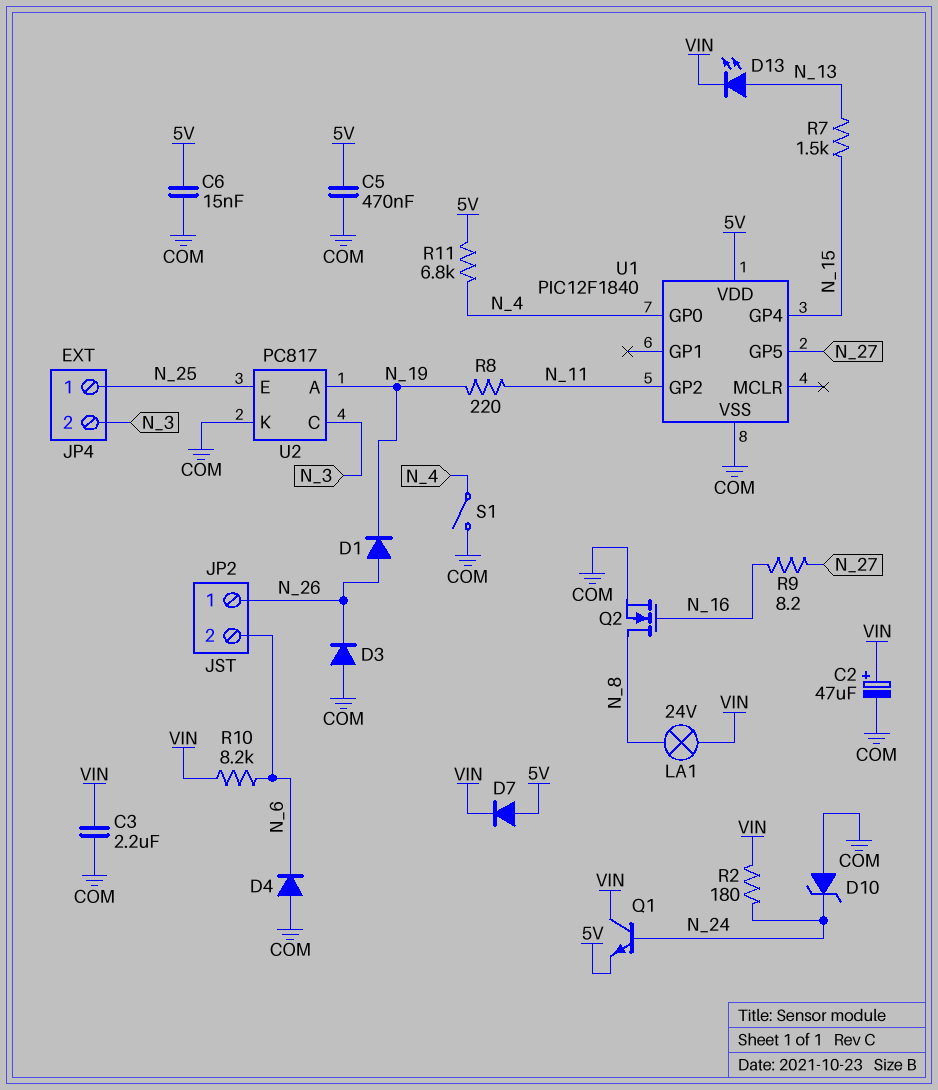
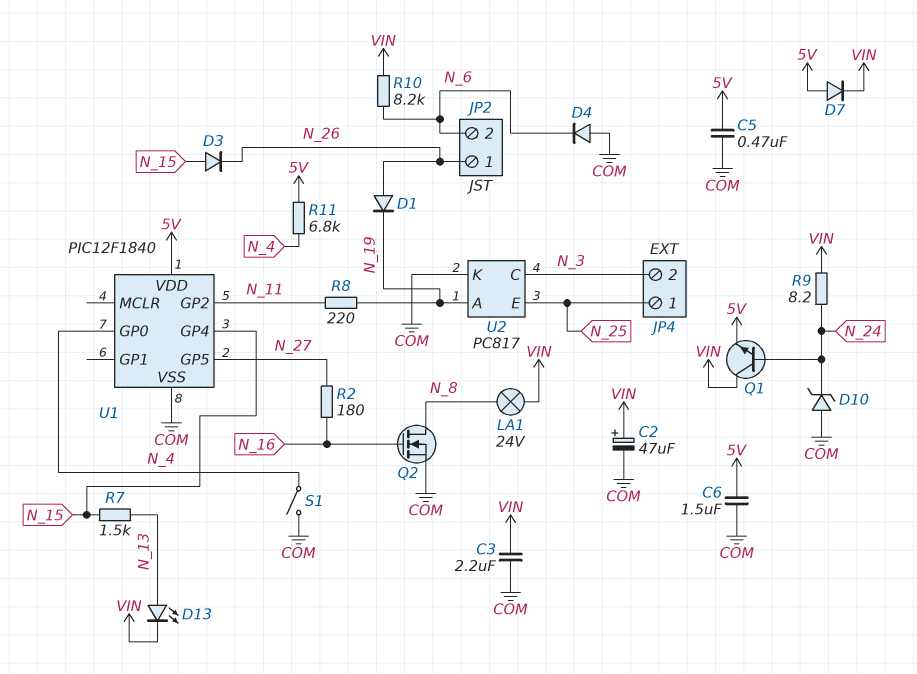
C6: 15nF (5V, COM) -> 1.5uF (5V, COM)
D3: diode (A COM, K N_26) -> diode (A N_15, K N_26)
R2: 180 (N_24, VIN) -> 180 (N_16, N_27)
R9: 8.2 (N_16, N_27) -> 8.2 (N_24, VIN)

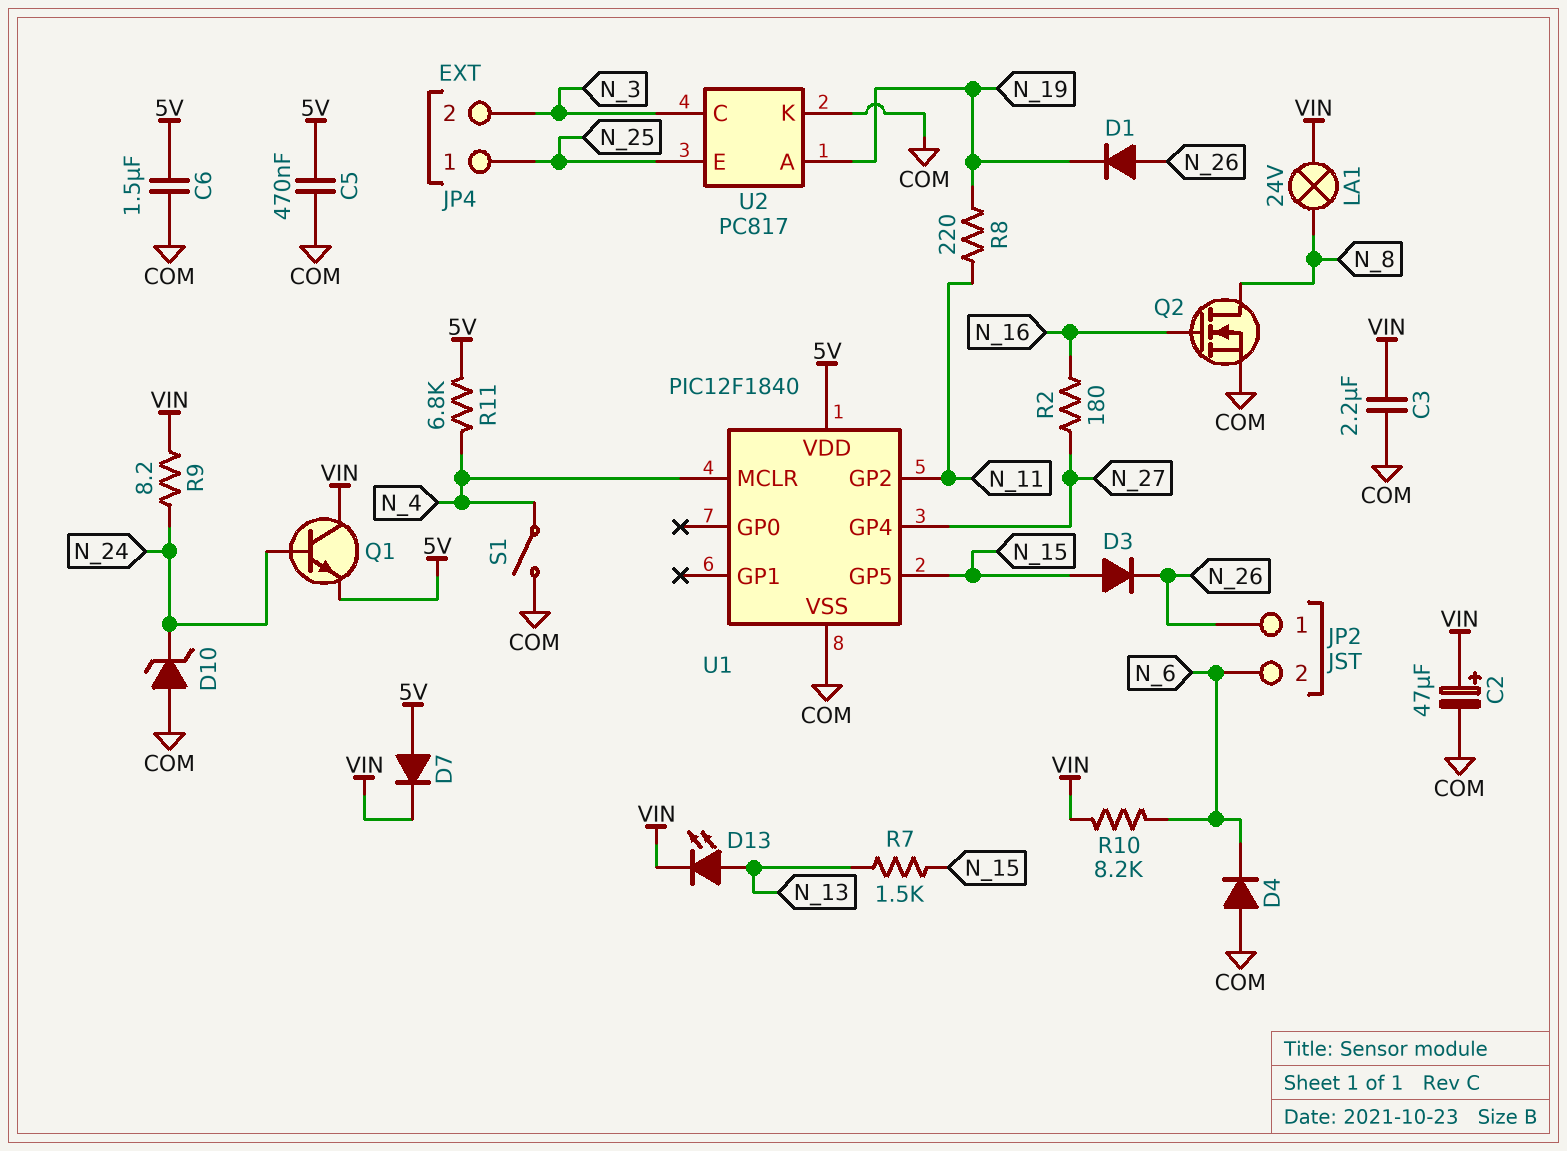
U1 pin GP0: N_4 -> none
U1 pin GP4: N_15 -> N_27
U1 pin GP5: N_27 -> N_15
U1 pin MCLR: none -> N_4

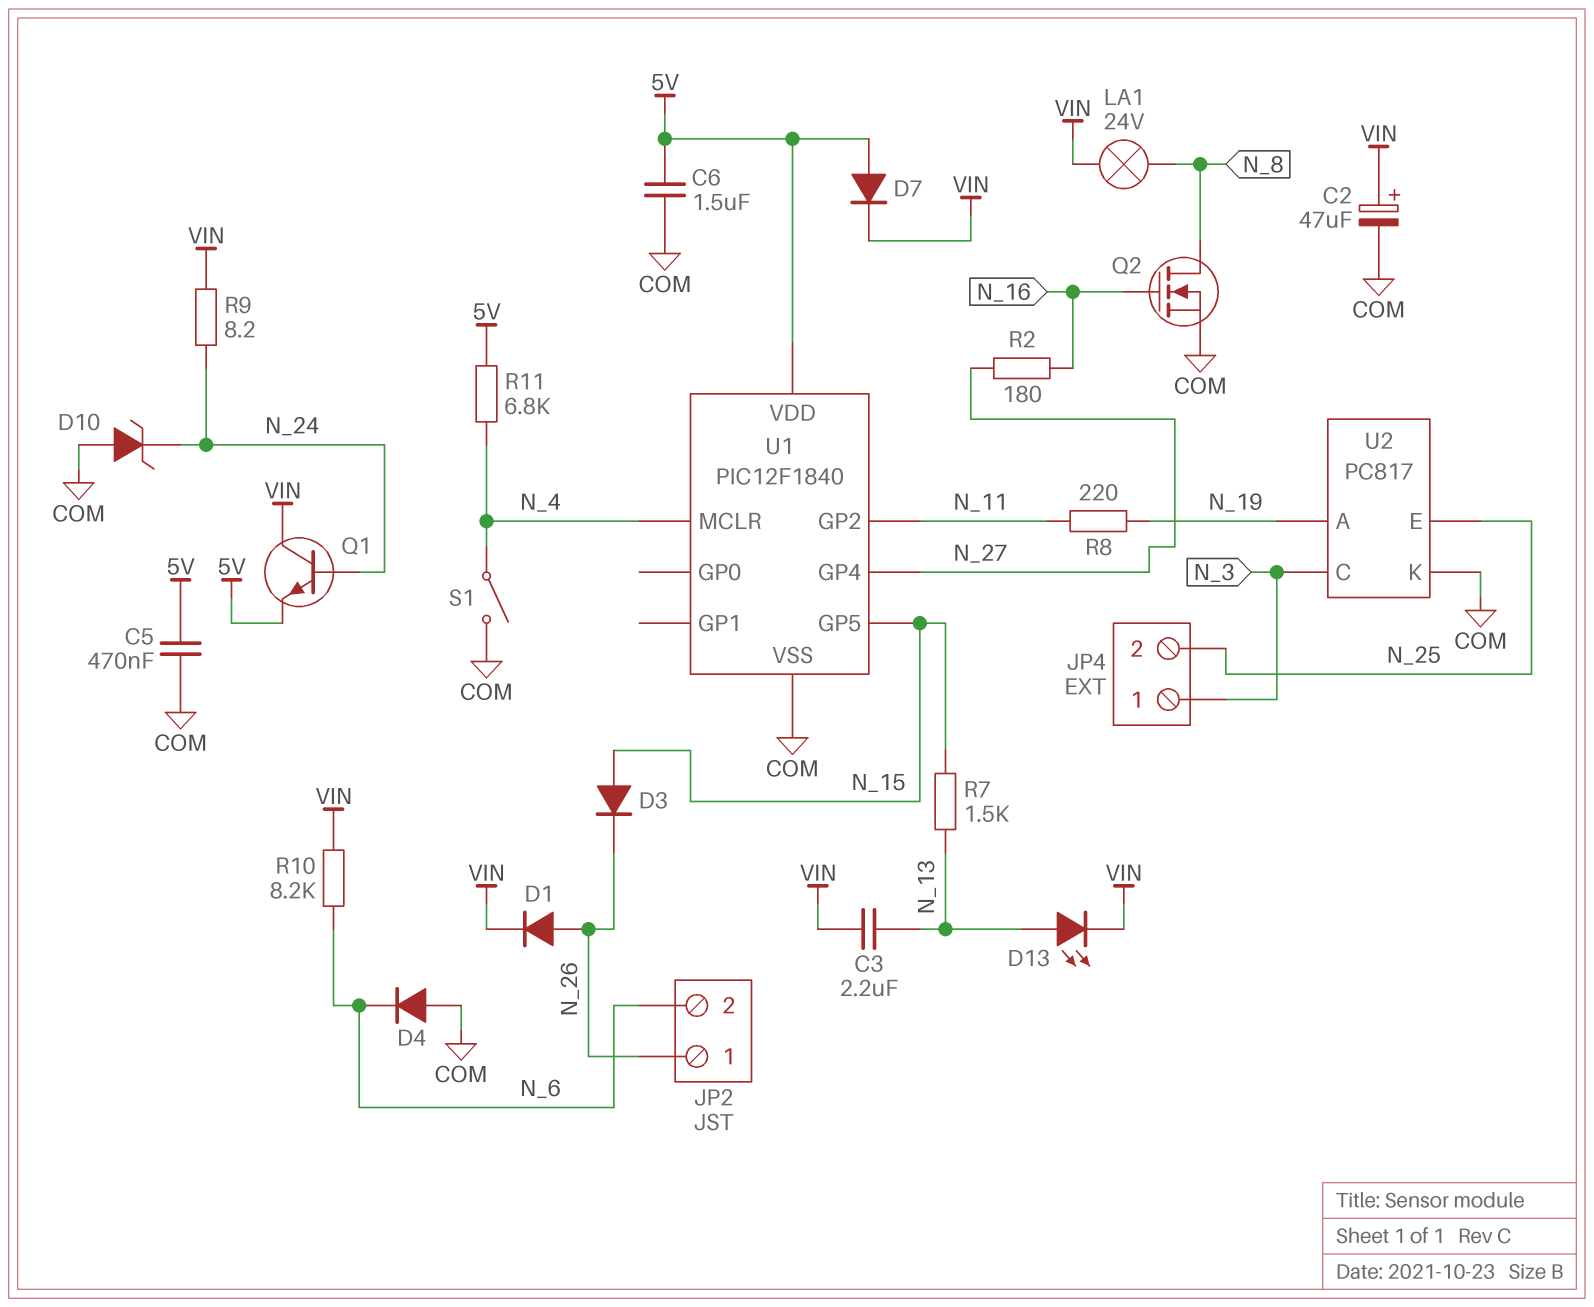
C3: 2.2uF (COM, VIN) -> 2.2uF (N_13, VIN)
D1: diode (A N_26, K N_19) -> diode (A N_26, K VIN)
JP4 pin 1: N_25 -> N_3
JP4 pin 2: N_3 -> N_25

